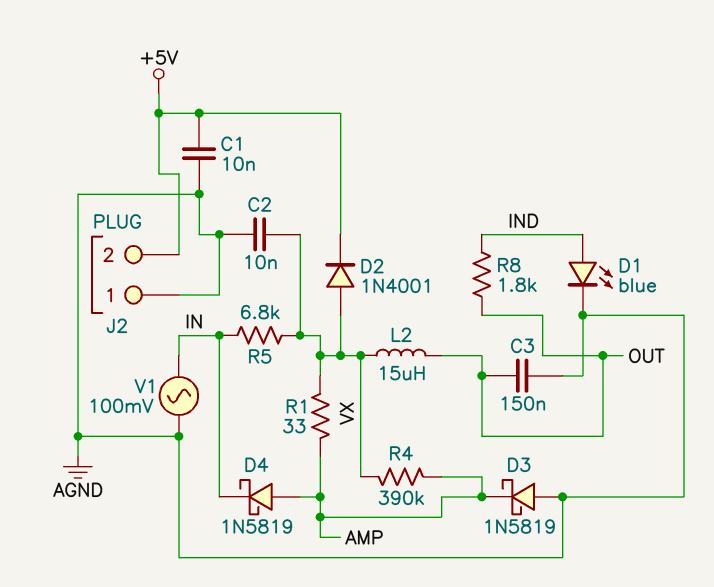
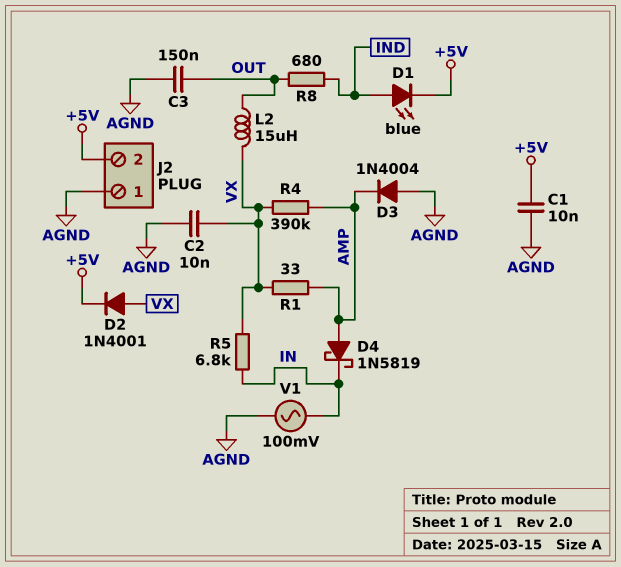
D1: LED blue (A IND, K AGND) -> LED blue (A IND, K +5V)
D3: schottky 1N5819 (A AGND, K AMP) -> diode 1N4004 (A AGND, K AMP)
R8: 1.8k (IND, OUT) -> 680 (IND, OUT)

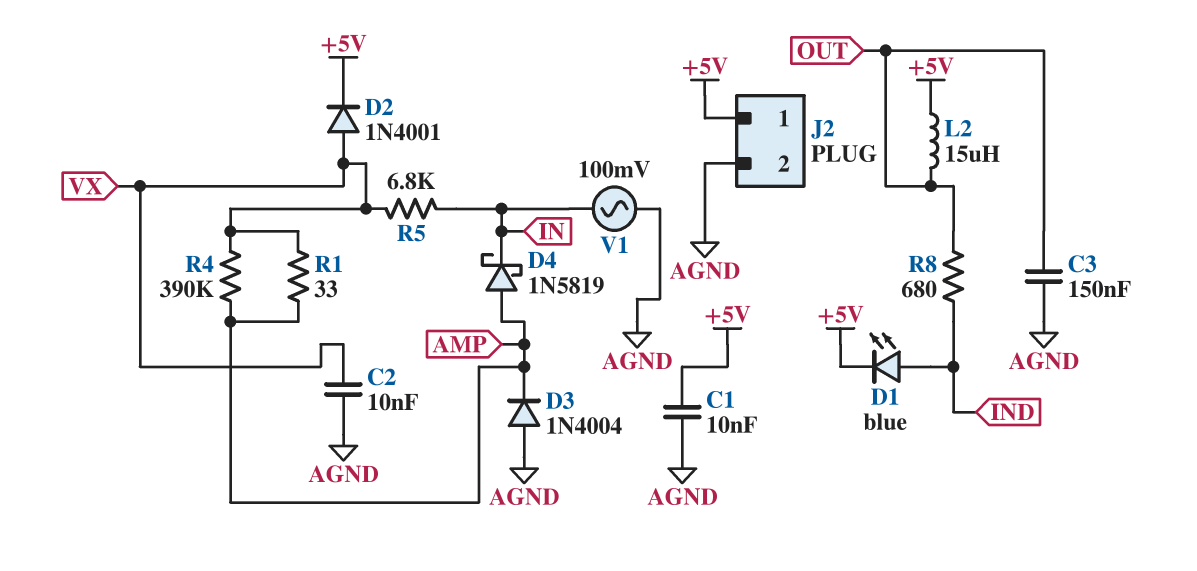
J2 pin 1: AGND -> +5V
J2 pin 2: +5V -> AGND
L2: 15uH (OUT, VX) -> 15uH (+5V, OUT)

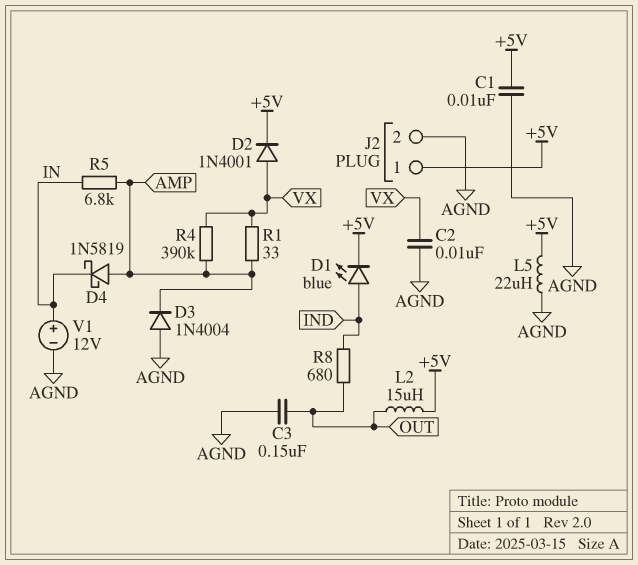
L5: none -> 22uH (+5V, AGND)
R5: 6.8k (IN, VX) -> 6.8k (AMP, IN)
V1: AC 100mV (AGND, IN) -> 12V (plus IN, minus AGND)

